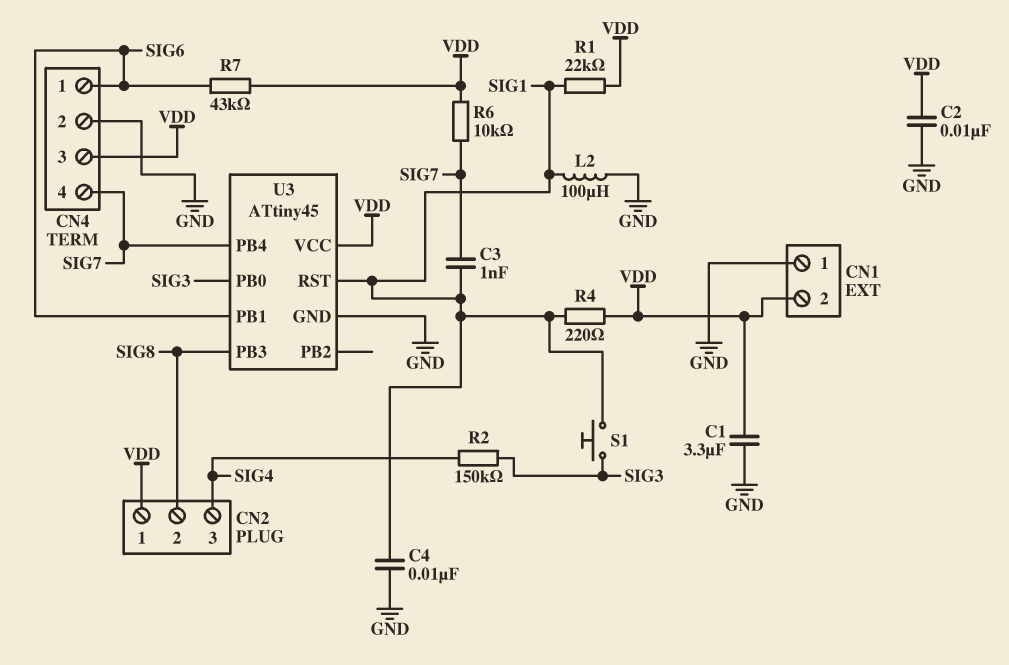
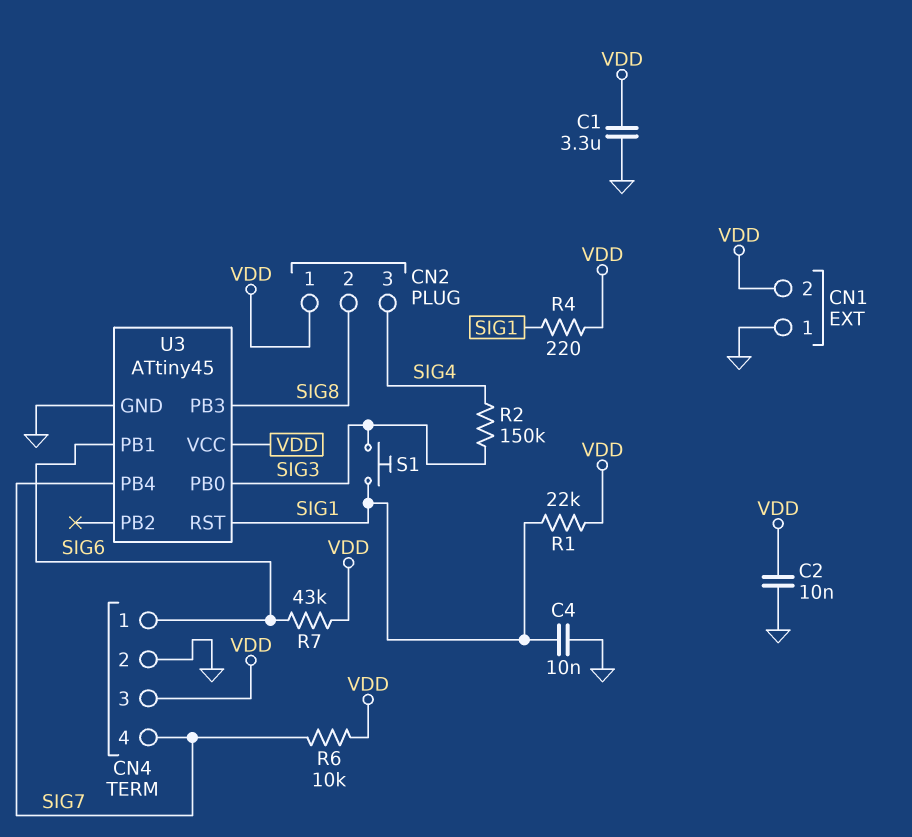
C3: 1nF (SIG1, SIG7) -> none
L2: 100uH (GND, SIG1) -> none

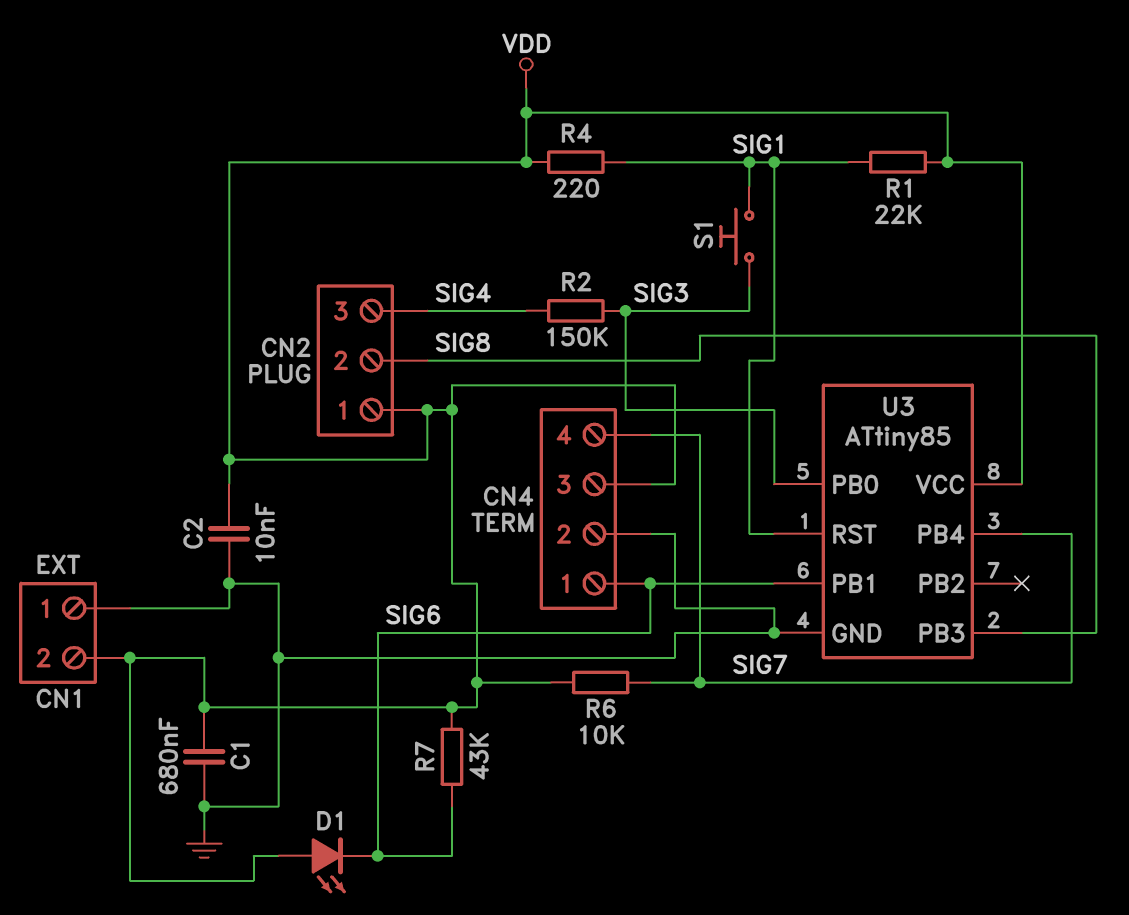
C1: 3.3uF (GND, VDD) -> 680nF (GND, VDD)
C4: 10nF (GND, SIG1) -> none
D1: none -> LED (A VDD, K SIG6)
U3: ATtiny45 -> ATtiny85

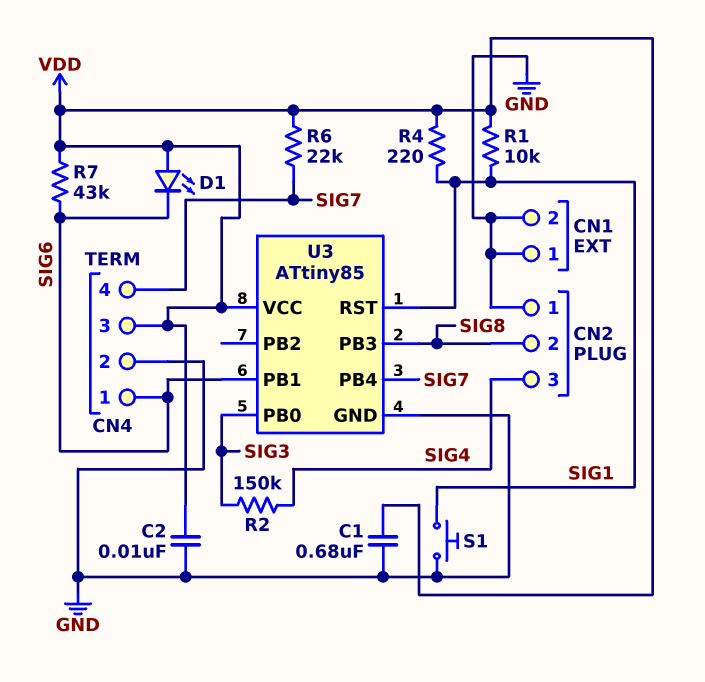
CN1 pin 2: VDD -> GND
CN2 pin 1: VDD -> GND
R1: 22k (SIG1, VDD) -> 10k (SIG1, VDD)
R6: 10k (SIG7, VDD) -> 22k (SIG7, VDD)
S1: button (SIG1, SIG3) -> button (GND, SIG1)

